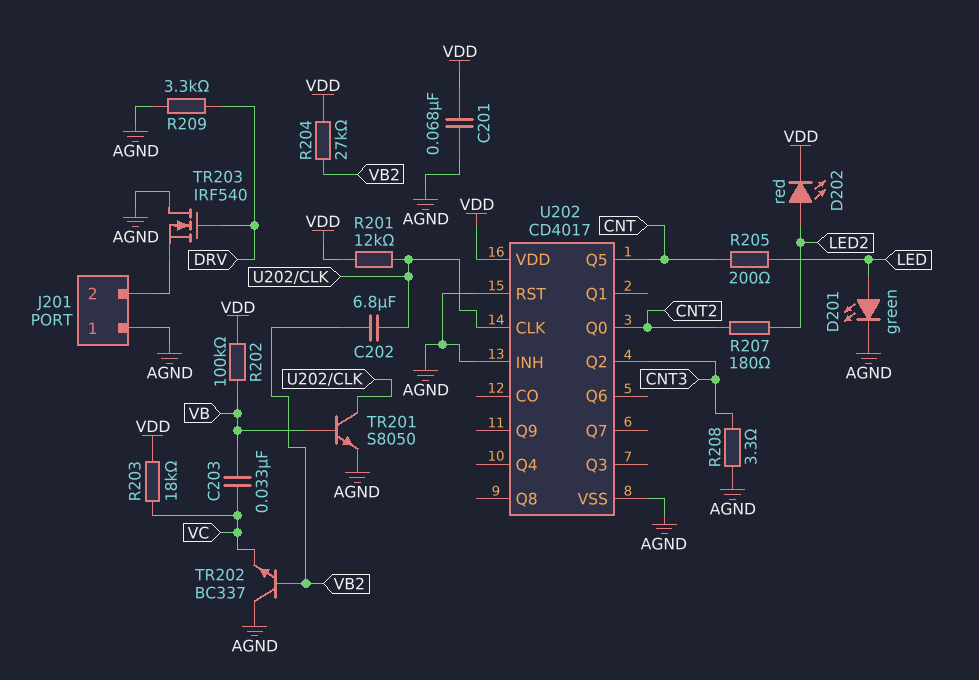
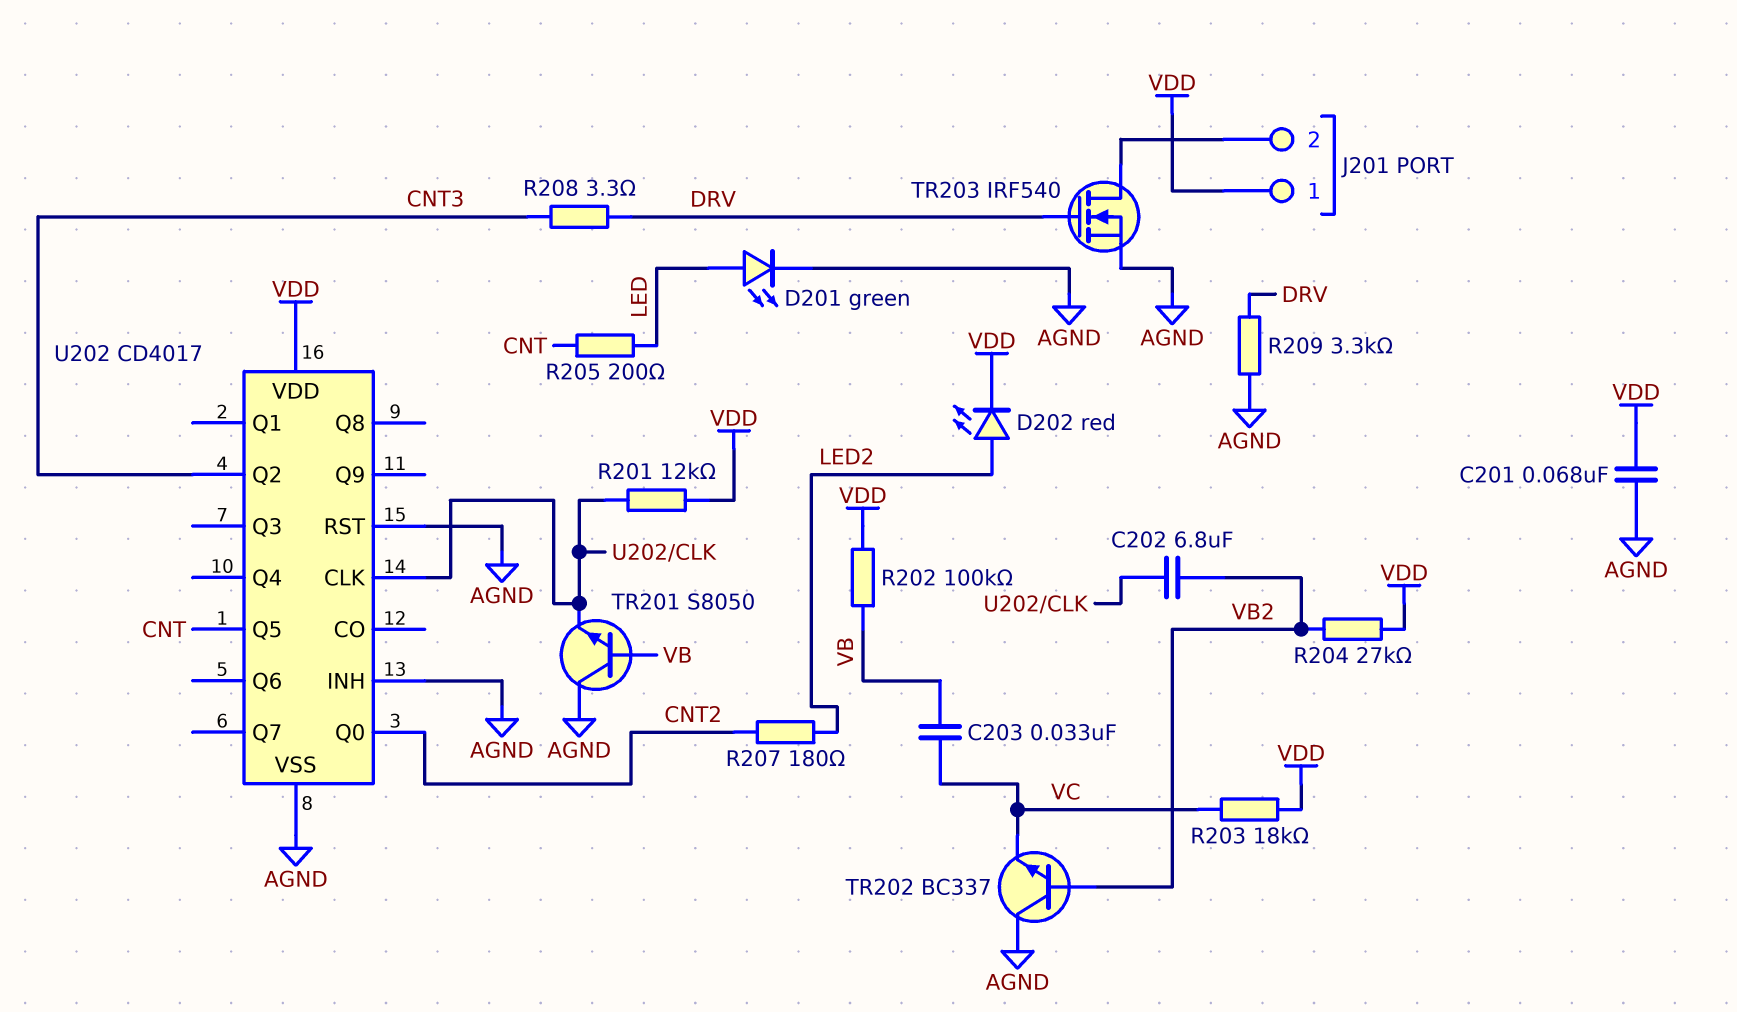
J201 pin 1: AGND -> VDD
R208: 3.3 (AGND, CNT3) -> 3.3 (CNT3, DRV)
TR201: NPN S8050 (B VB, C U202/CLK, E AGND) -> NPN S8050 (B VB, C AGND, E U202/CLK)
TR203: NMOS IRF540 (G DRV, D AGND, S J201/2) -> NMOS IRF540 (G DRV, D J201/2, S AGND)

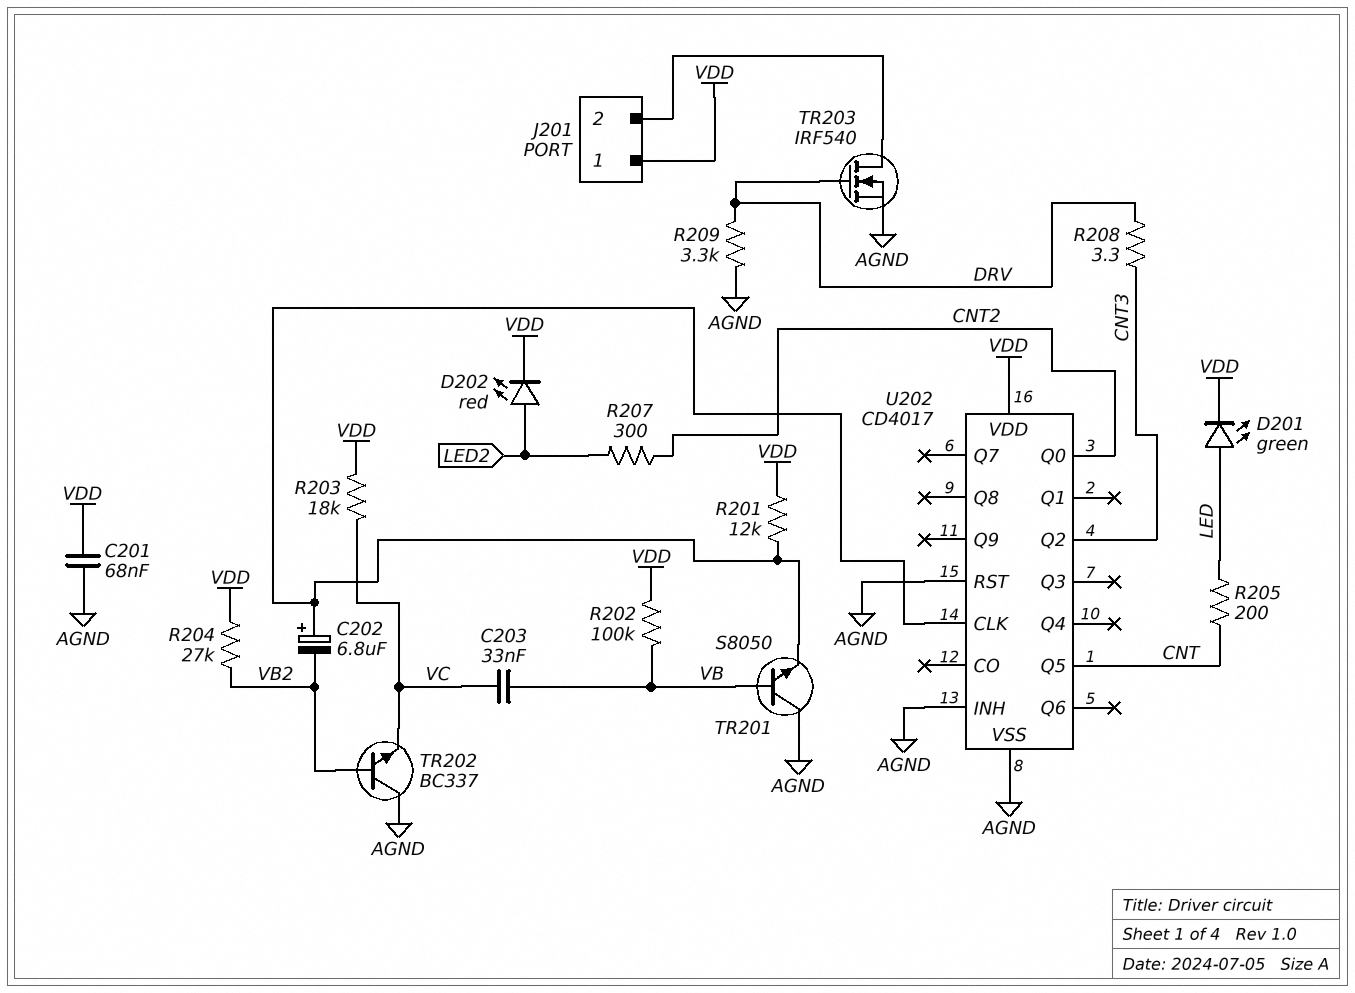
C202: 6.8uF (U202/CLK, VB2) -> 6.8uF (plus U202/CLK, minus VB2)
D201: LED green (A LED, K AGND) -> LED green (A LED, K VDD)
R207: 180 (CNT2, LED2) -> 300 (CNT2, LED2)

